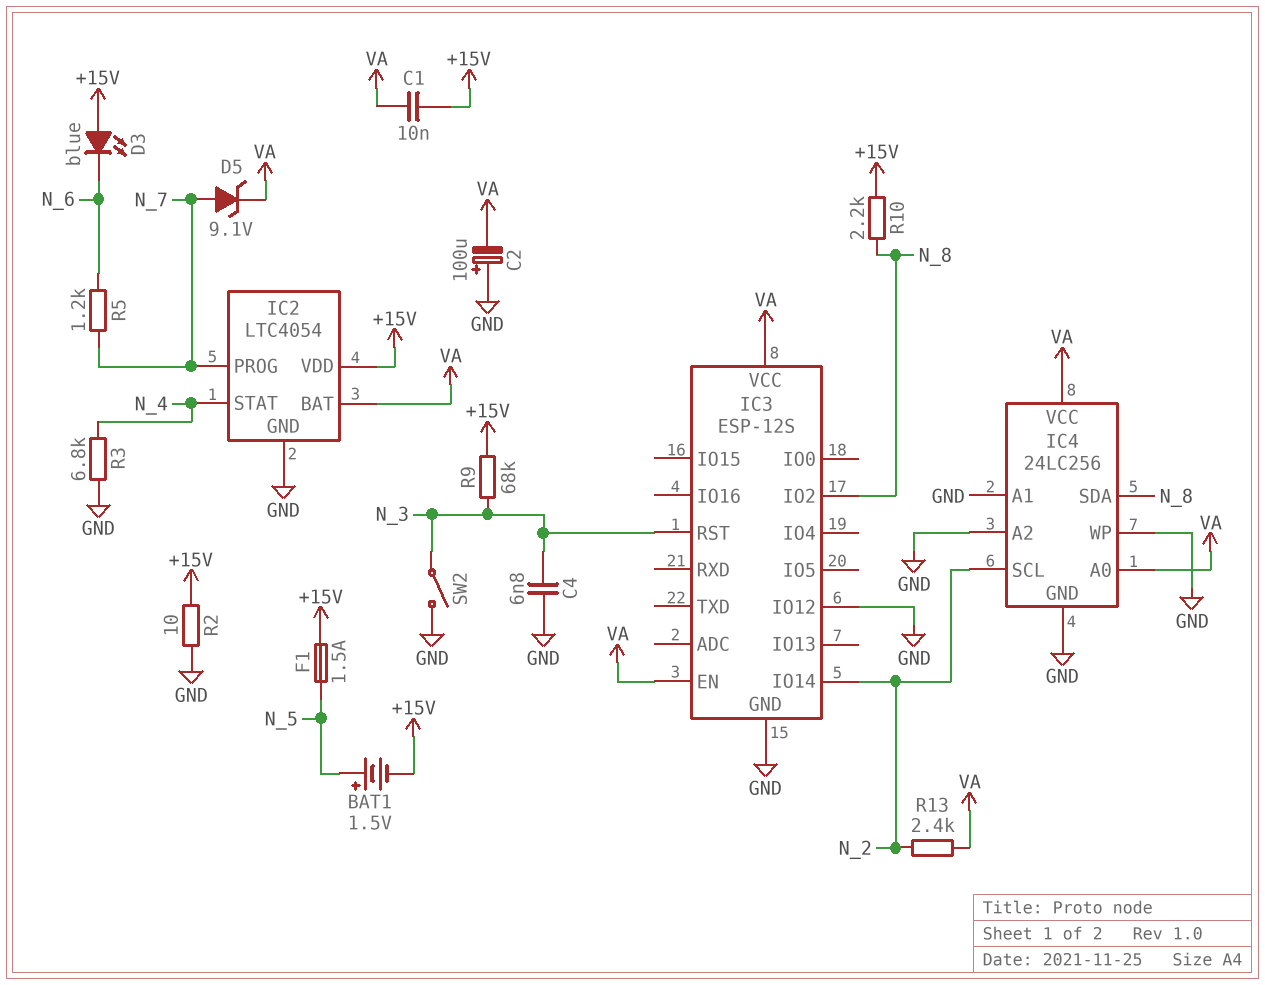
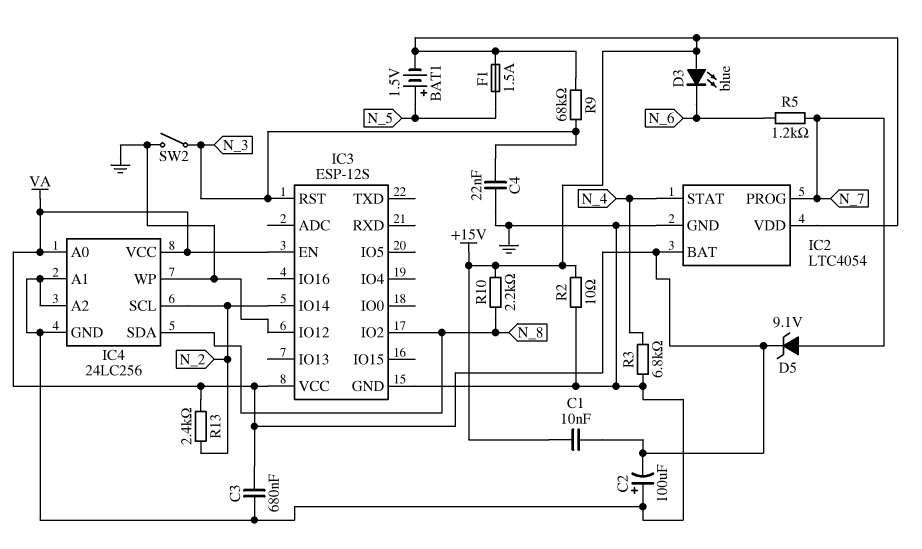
C3: none -> 680nF (GND, VA)
C4: 6.8nF (GND, N_3) -> 22nF (GND, N_3)

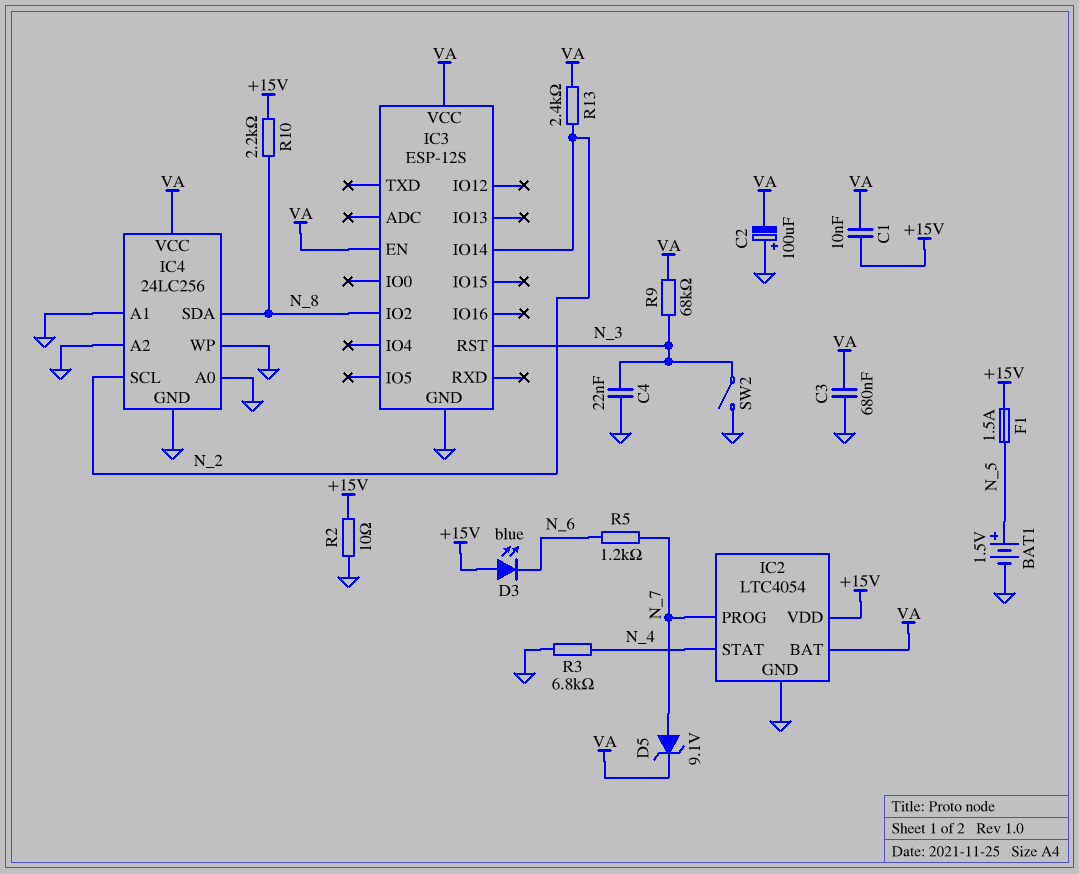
BAT1: 1.5V (plus N_5, minus +15V) -> 1.5V (plus N_5, minus GND)
IC3 pin IO12: GND -> none
IC4 pin A0: VA -> GND
R9: 68k (+15V, N_3) -> 68k (N_3, VA)

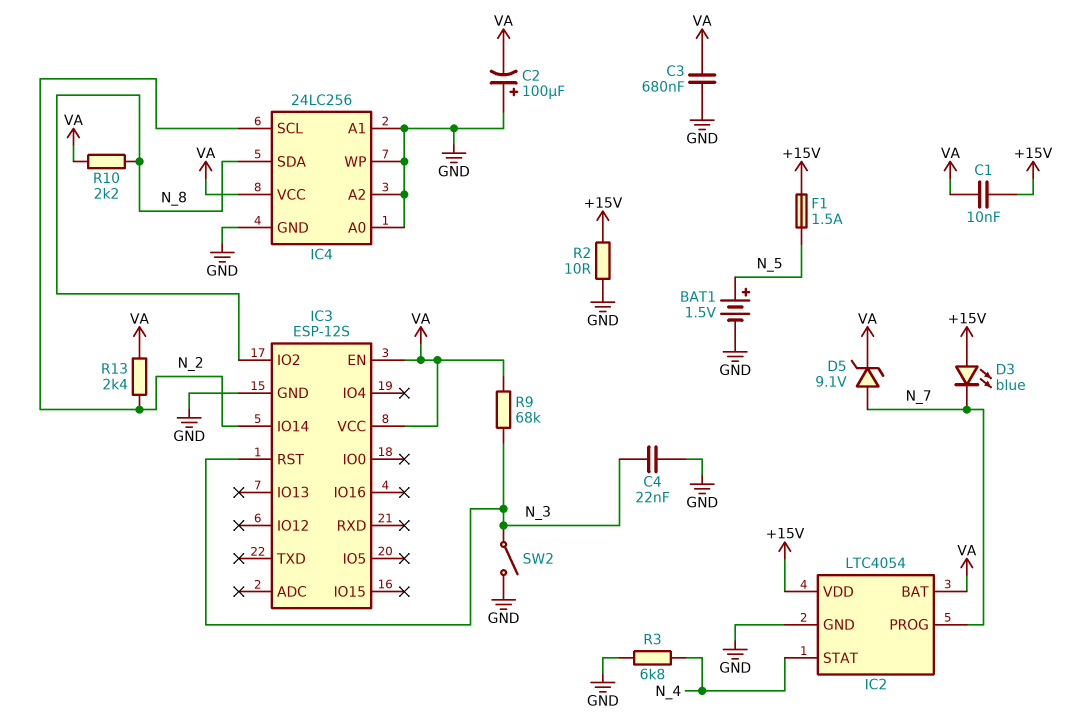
D3: LED blue (A +15V, K N_6) -> LED blue (A +15V, K N_7)
R5: 1.2k (N_6, N_7) -> none
R10: 2.2k (+15V, N_8) -> 2.2k (N_8, VA)

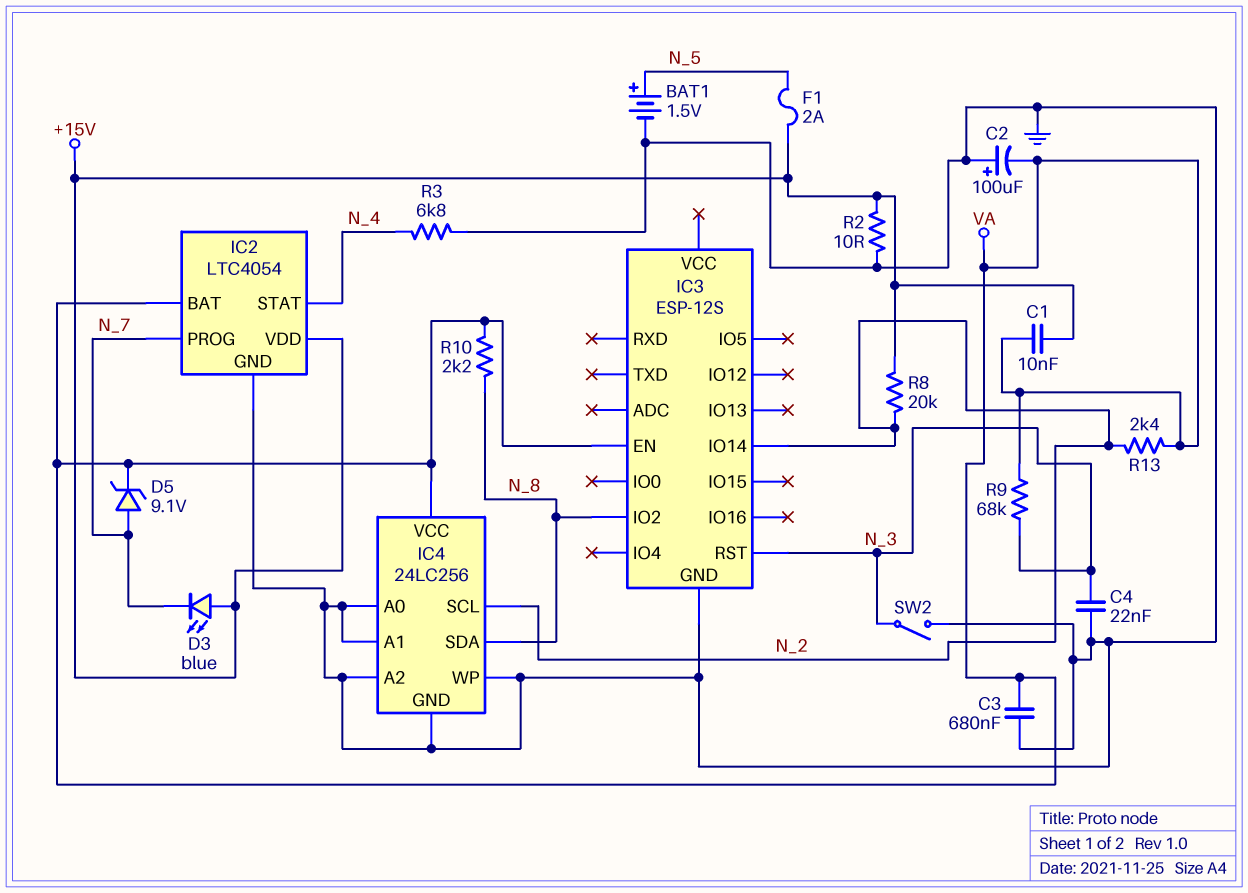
F1: 1.5A (+15V, N_5) -> 2A (+15V, N_5)
IC3 pin VCC: VA -> none
R8: none -> 20k (+15V, N_2)

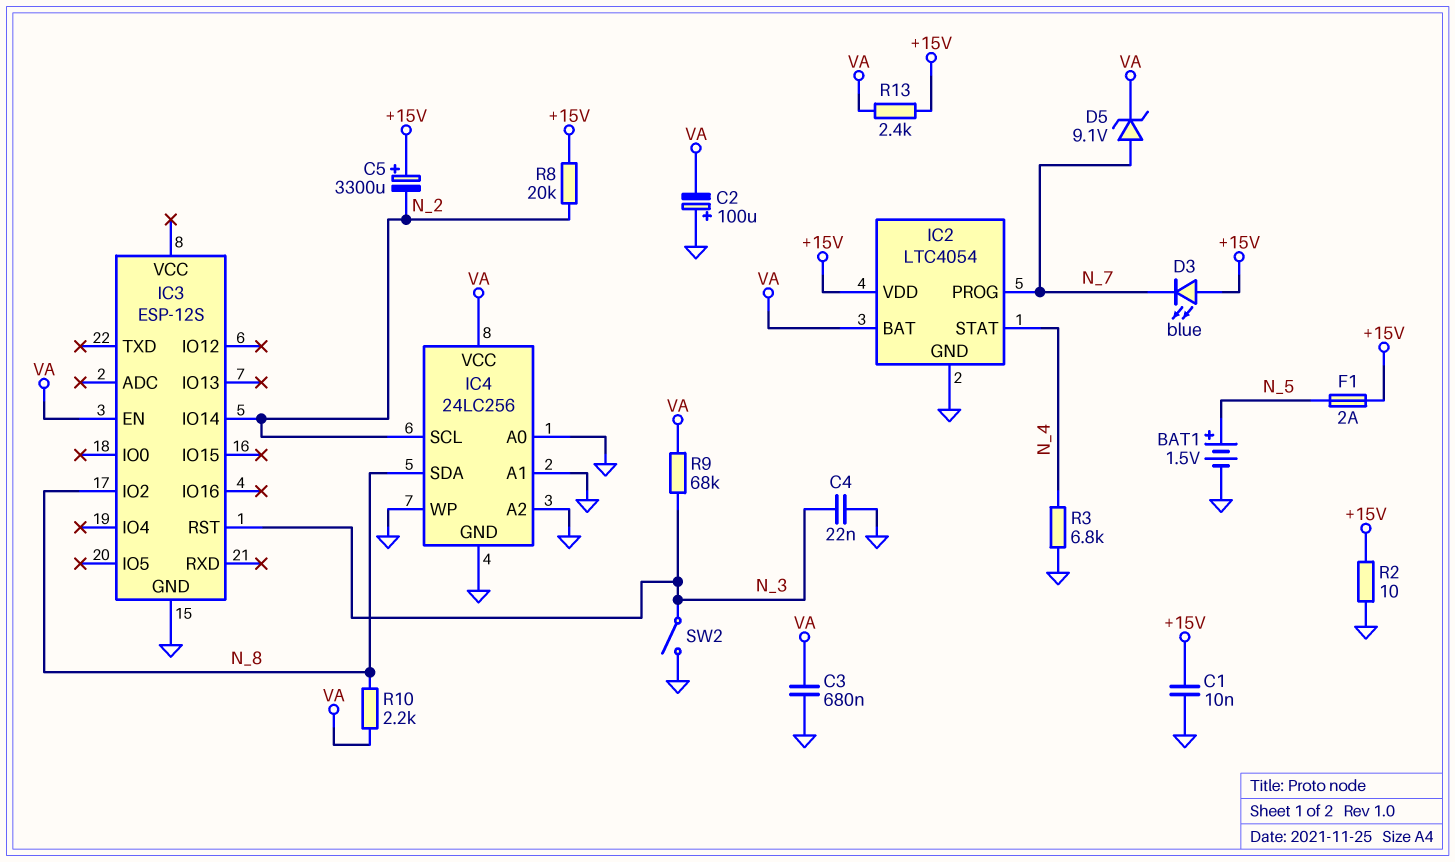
C1: 10nF (+15V, VA) -> 10nF (+15V, GND)
C5: none -> 3300uF (plus +15V, minus N_2)
R13: 2.4k (N_2, VA) -> 2.4k (+15V, VA)

